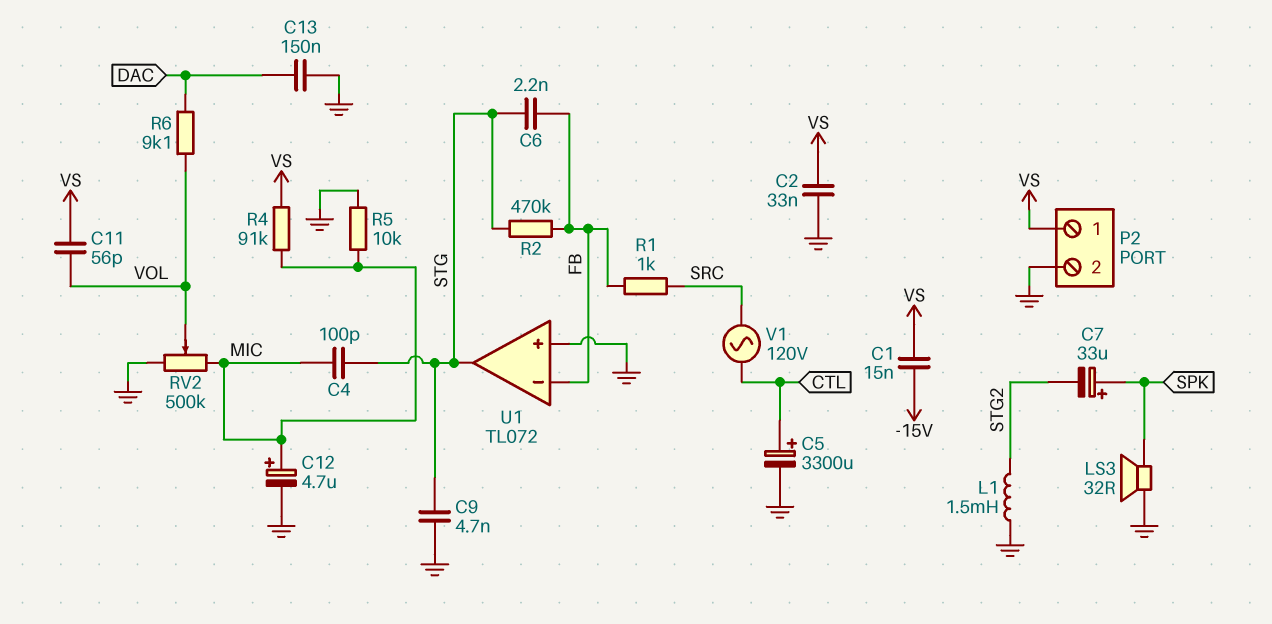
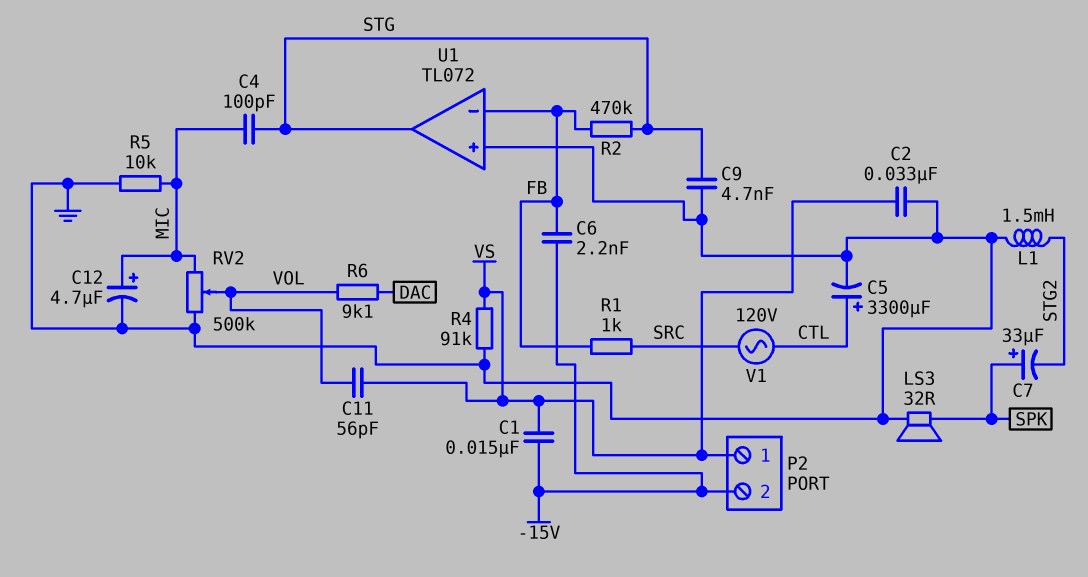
C6: 2.2nF (FB, STG) -> 2.2nF (-15V, FB)
C13: 150nF (DAC, GND) -> none
P2 pin 2: GND -> -15V
R4: 91k (MIC, VS) -> 91k (GND, VS)

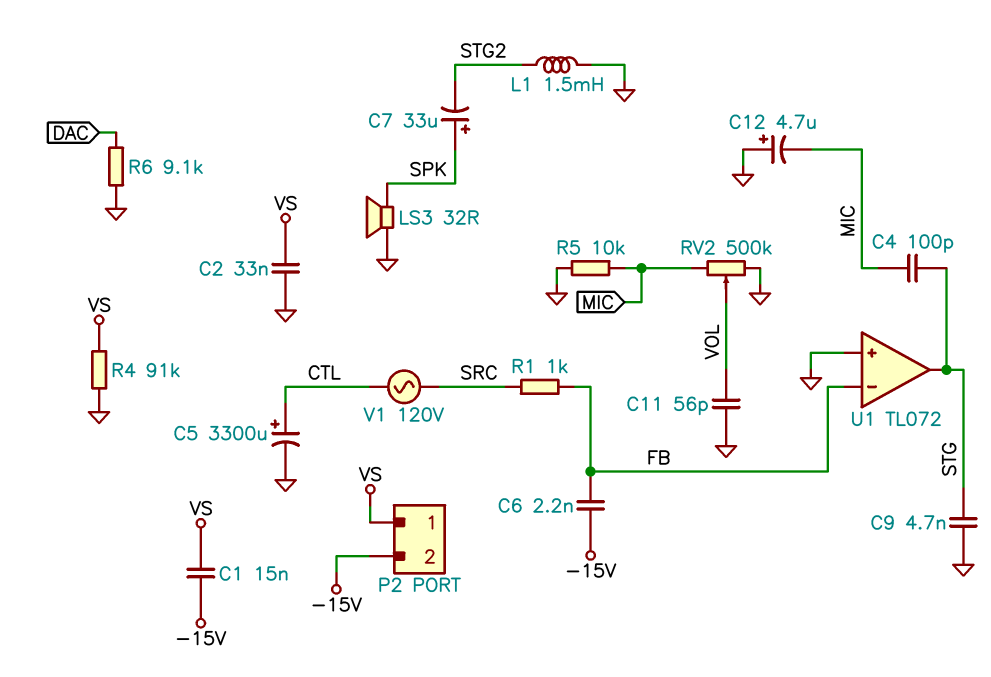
C11: 56pF (VOL, VS) -> 56pF (GND, VOL)
C12: 4.7uF (plus MIC, minus GND) -> 4.7uF (plus GND, minus MIC)
R2: 470k (FB, STG) -> none
R6: 9.1k (DAC, VOL) -> 9.1k (DAC, GND)

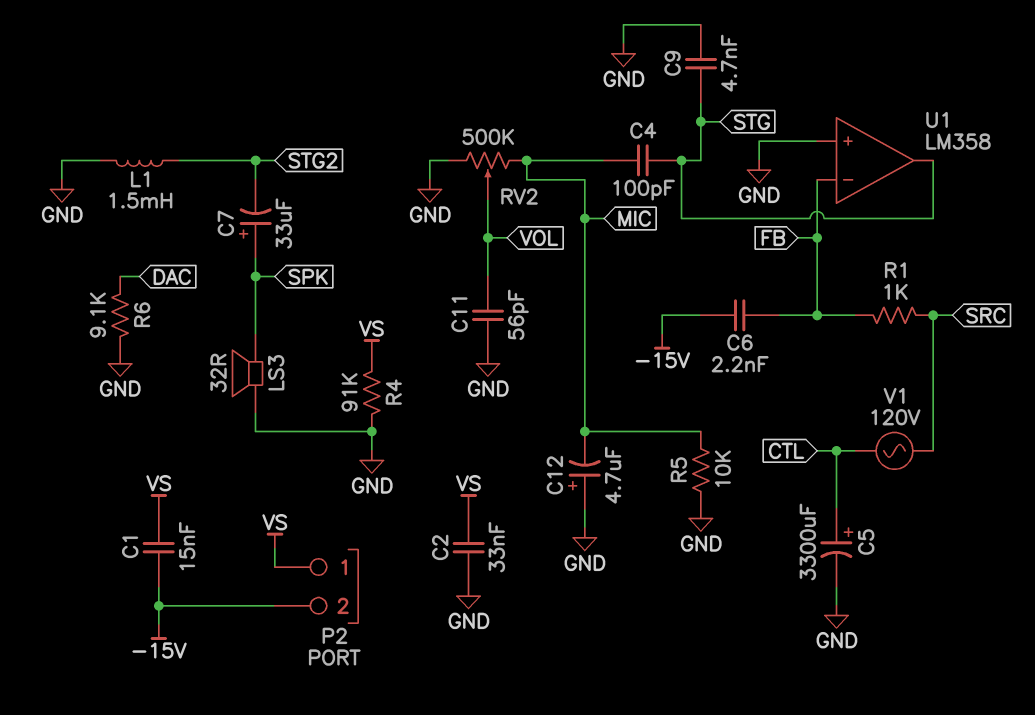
U1: TL072 -> LM358

